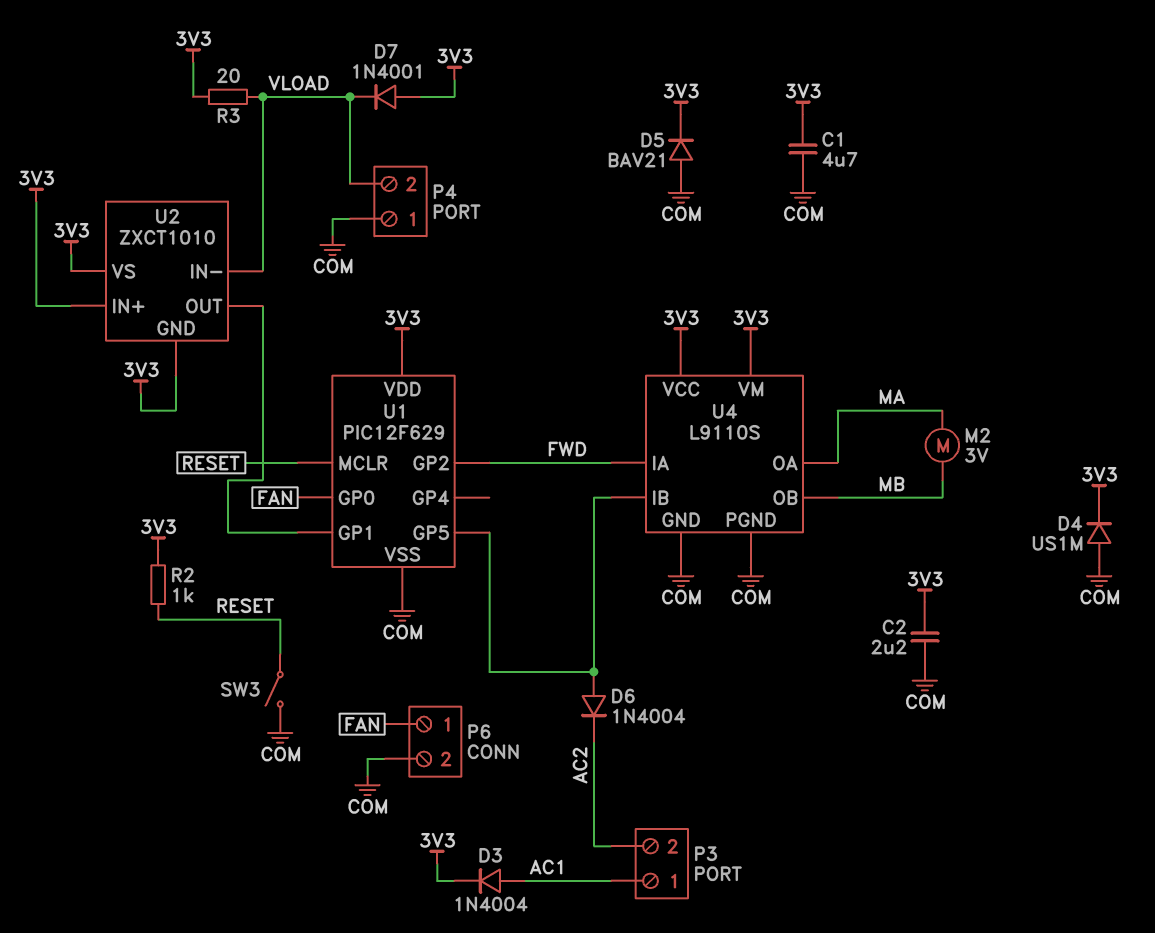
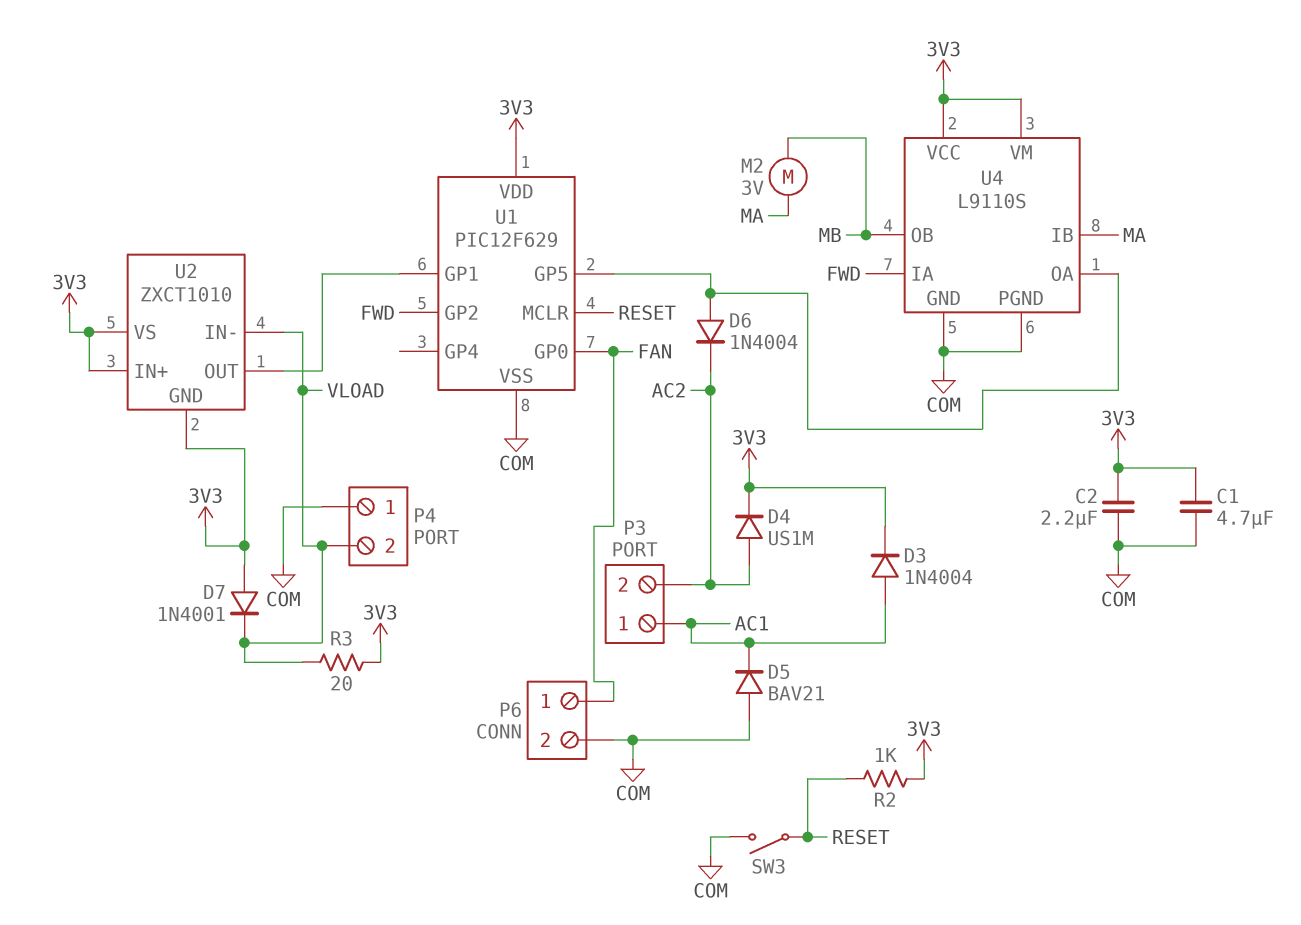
D4: diode US1M (A COM, K 3V3) -> diode US1M (A AC2, K 3V3)
D5: diode BAV21 (A COM, K 3V3) -> diode BAV21 (A COM, K AC1)
U4 pin IB: U1/GP5 -> MA
U4 pin OA: MA -> U1/GP5

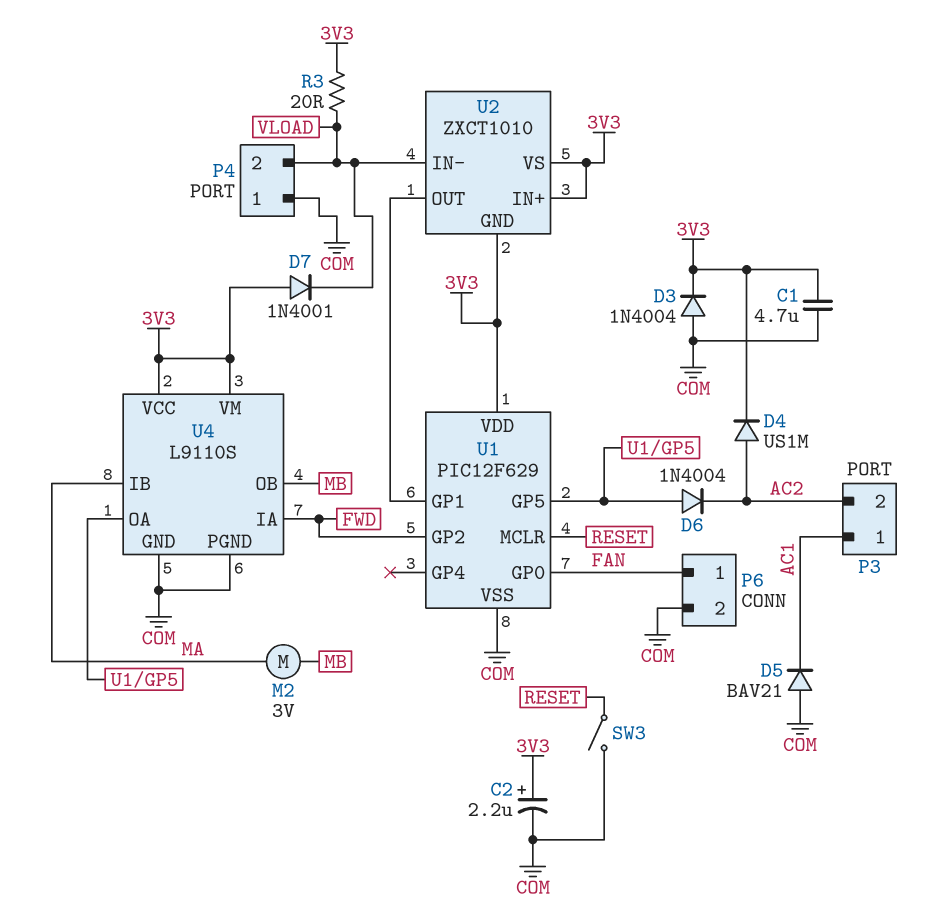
C2: 2.2uF (3V3, COM) -> 2.2uF (plus 3V3, minus COM)
D3: diode 1N4004 (A AC1, K 3V3) -> diode 1N4004 (A COM, K 3V3)
R2: 1k (3V3, RESET) -> none

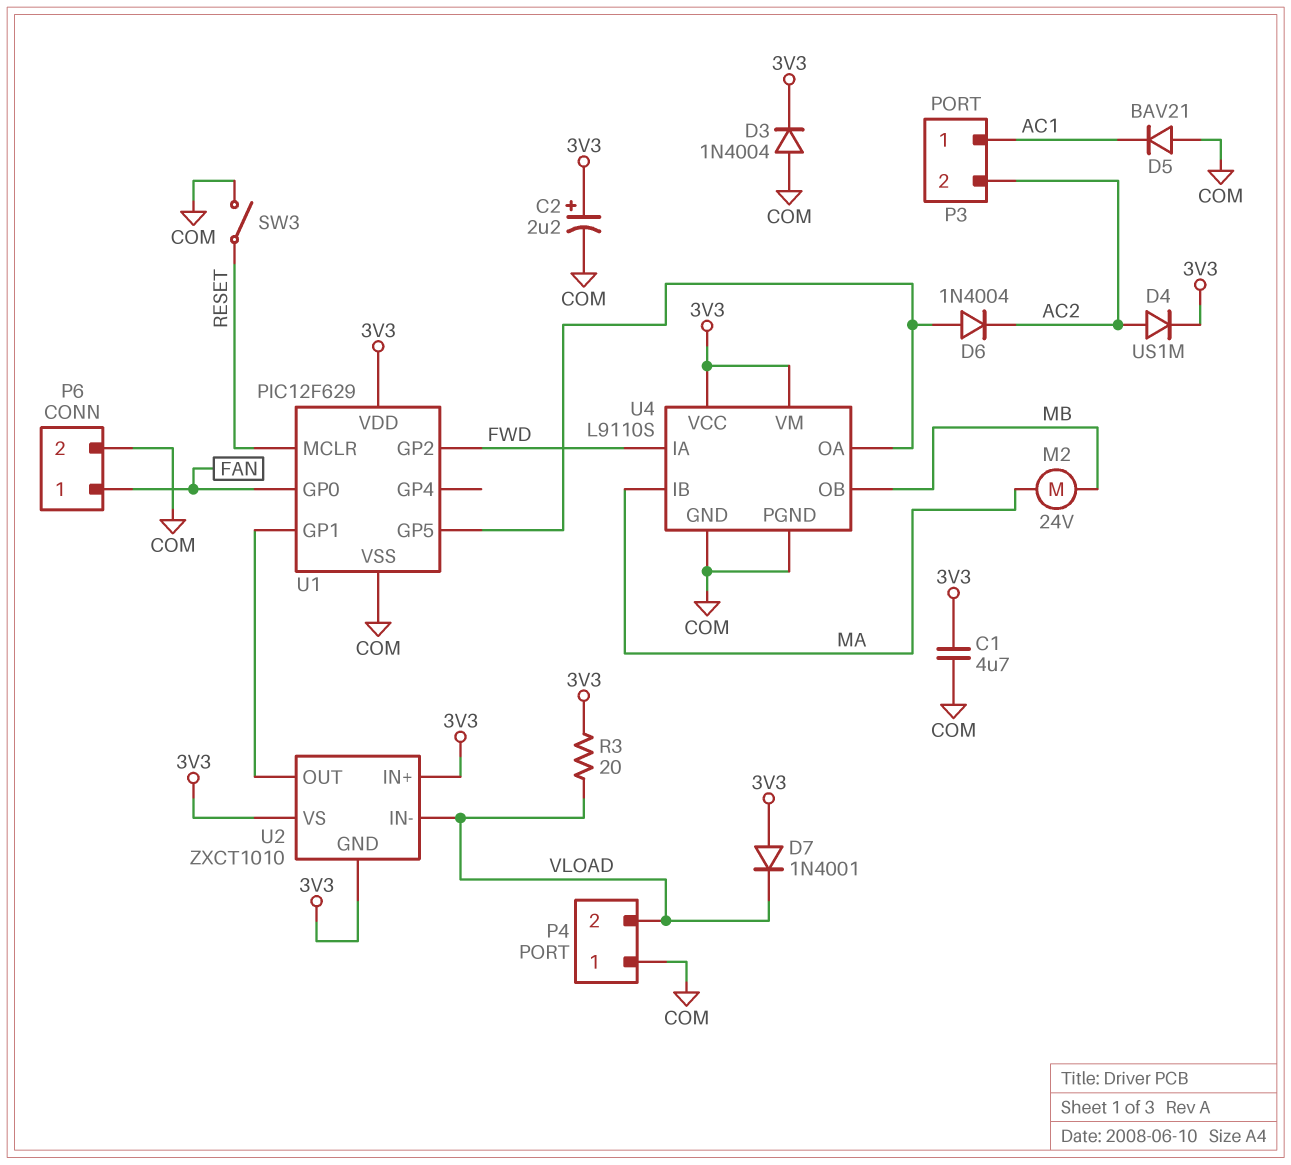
M2: motor 3V (MA, MB) -> motor 24V (MA, MB)

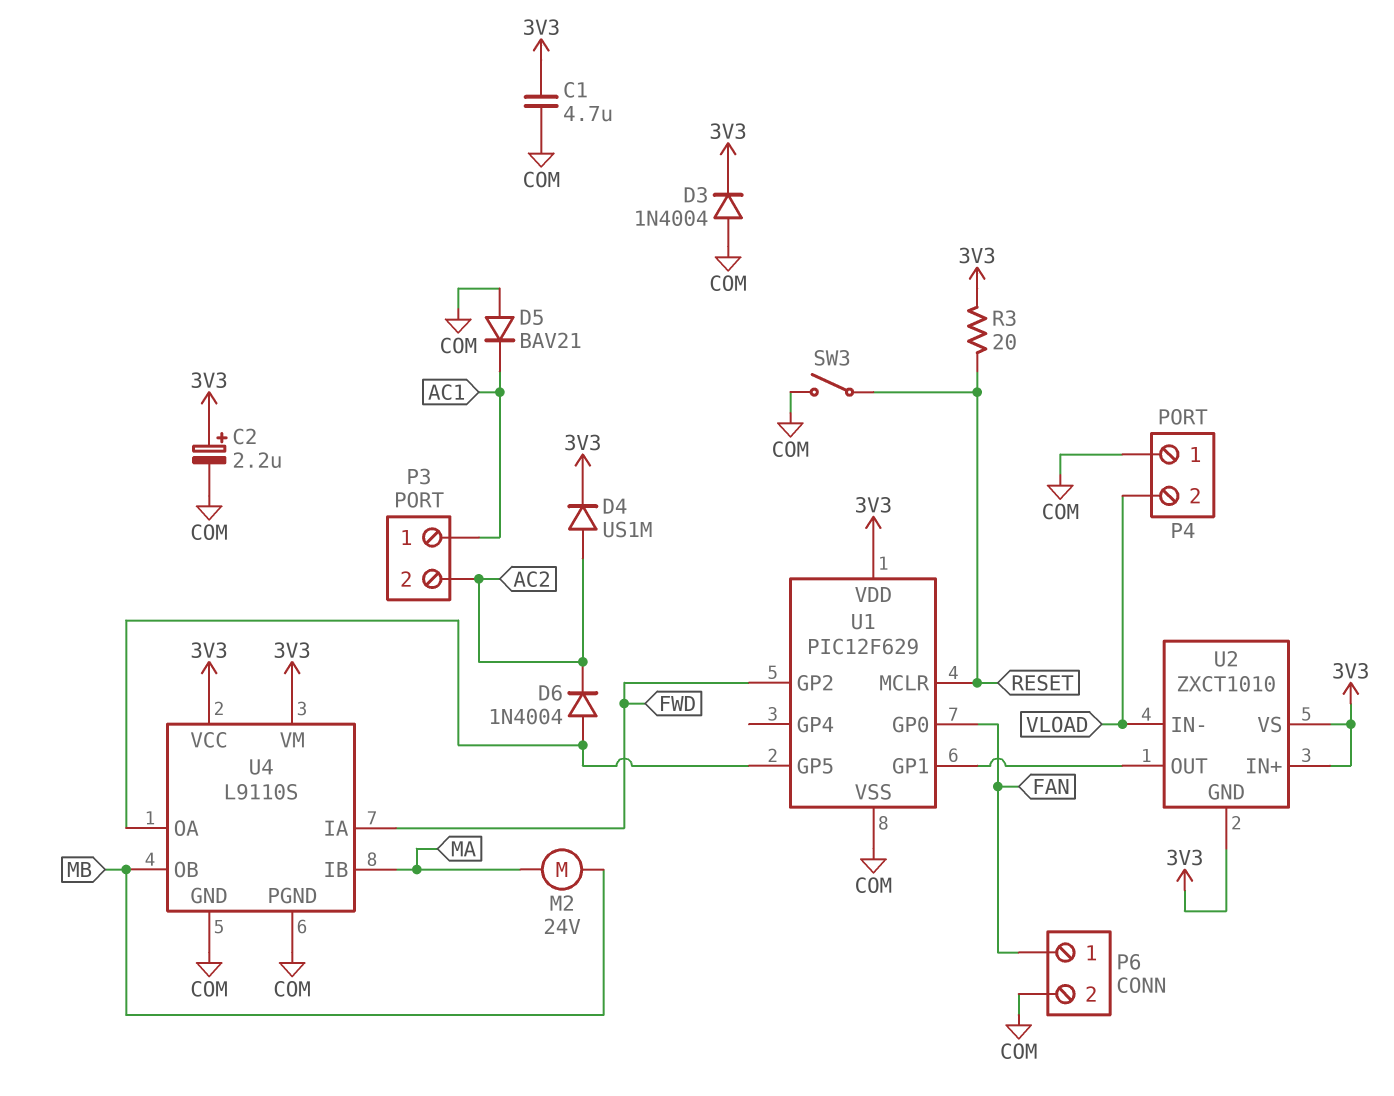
D7: diode 1N4001 (A 3V3, K VLOAD) -> none
R3: 20 (3V3, VLOAD) -> 20 (3V3, RESET)

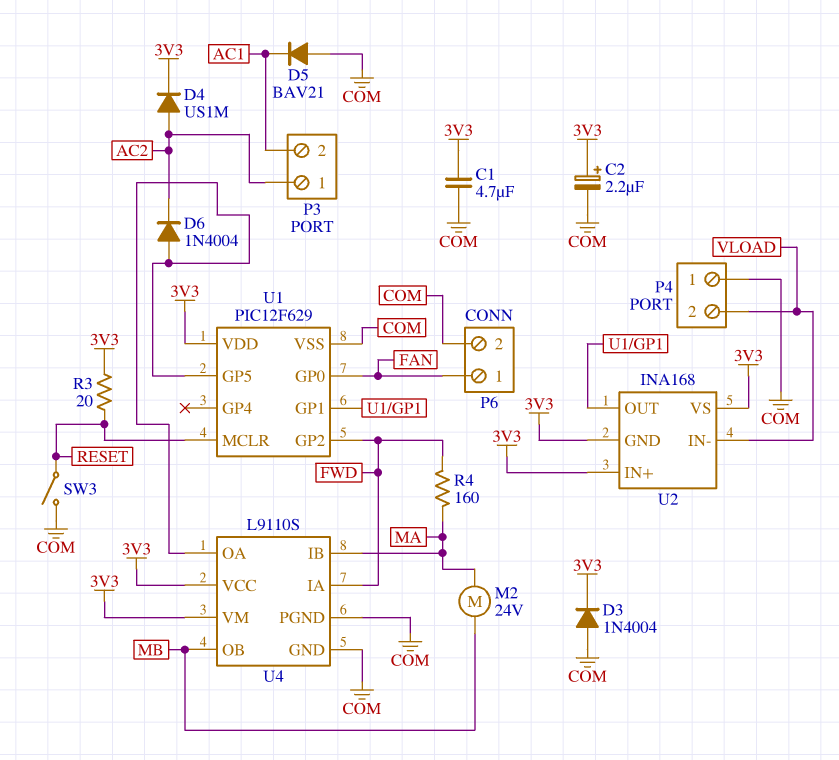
P3 pin 1: AC1 -> AC2
P3 pin 2: AC2 -> AC1
R4: none -> 160 (FWD, MA)
U2: ZXCT1010 -> INA168

